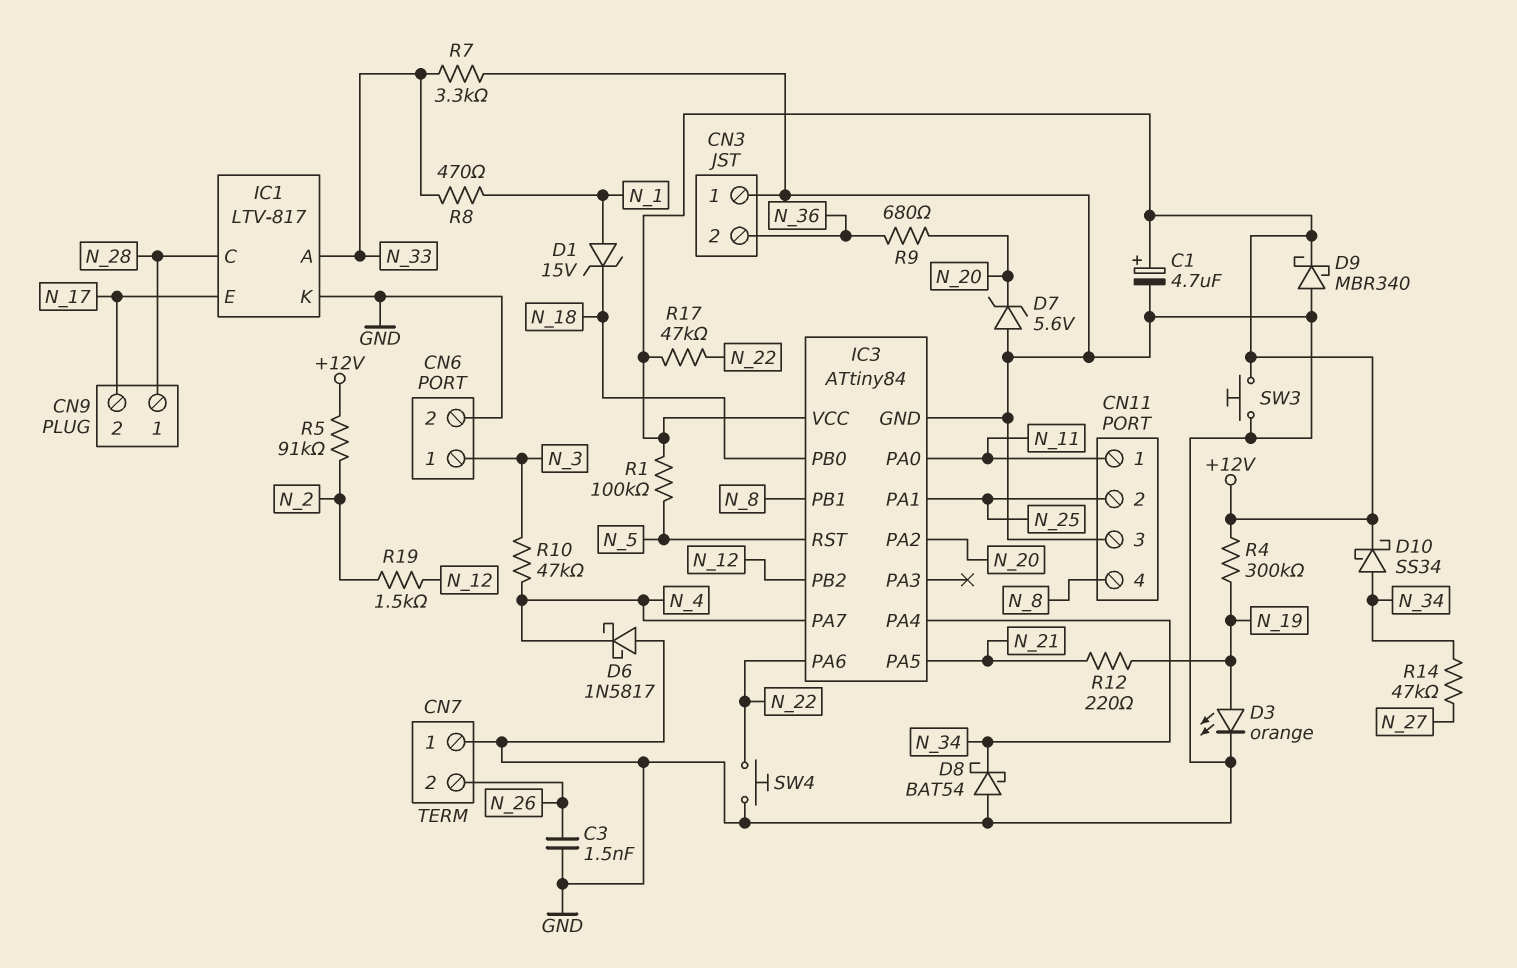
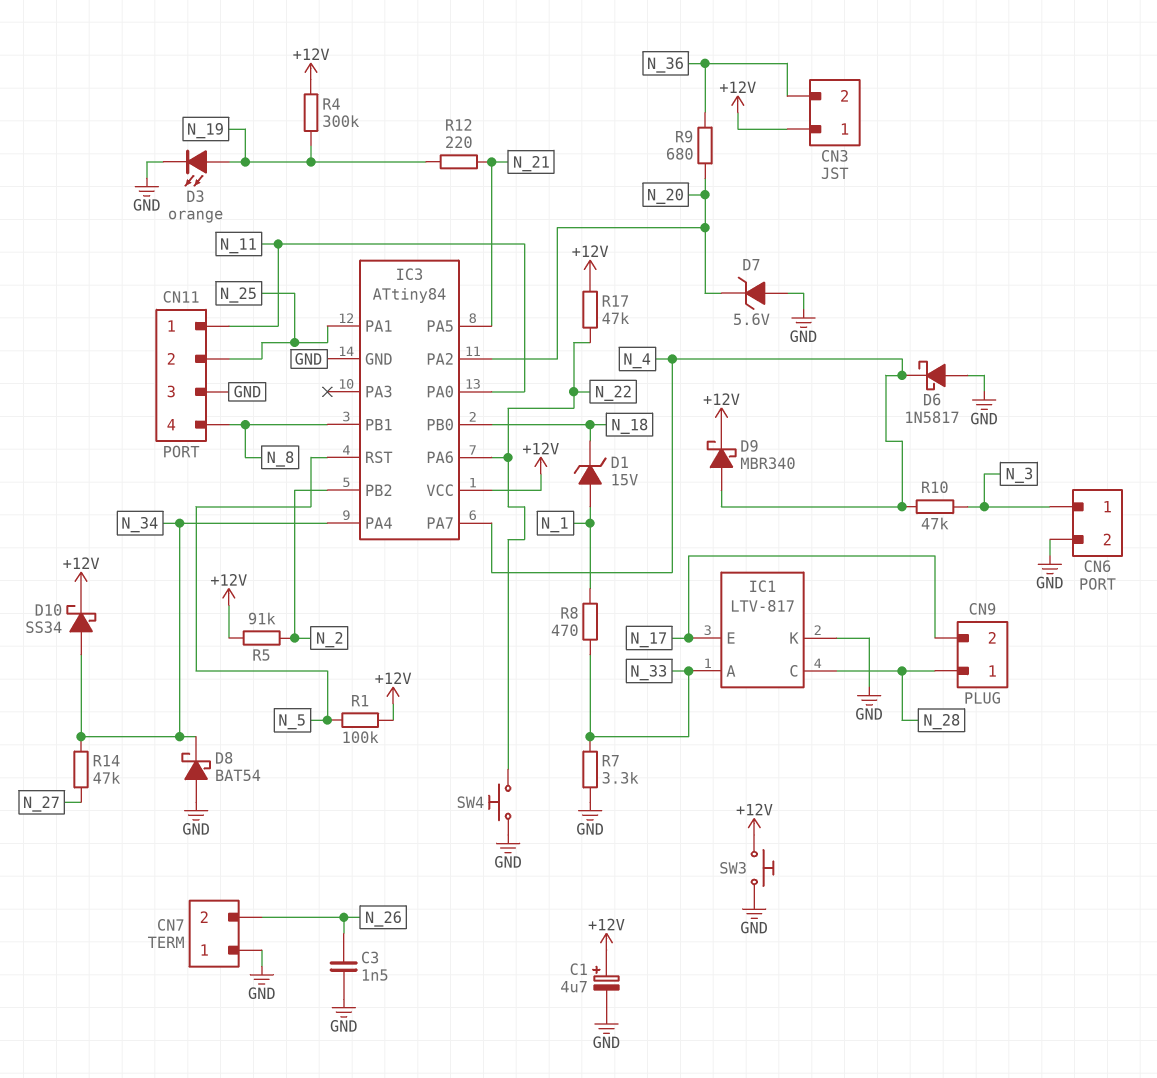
CN3 pin 1: GND -> +12V
D9: schottky MBR340 (A GND, K +12V) -> schottky MBR340 (A N_4, K +12V)
IC3 pin PB2: N_12 -> N_2
R19: 1.5k (N_2, N_12) -> none

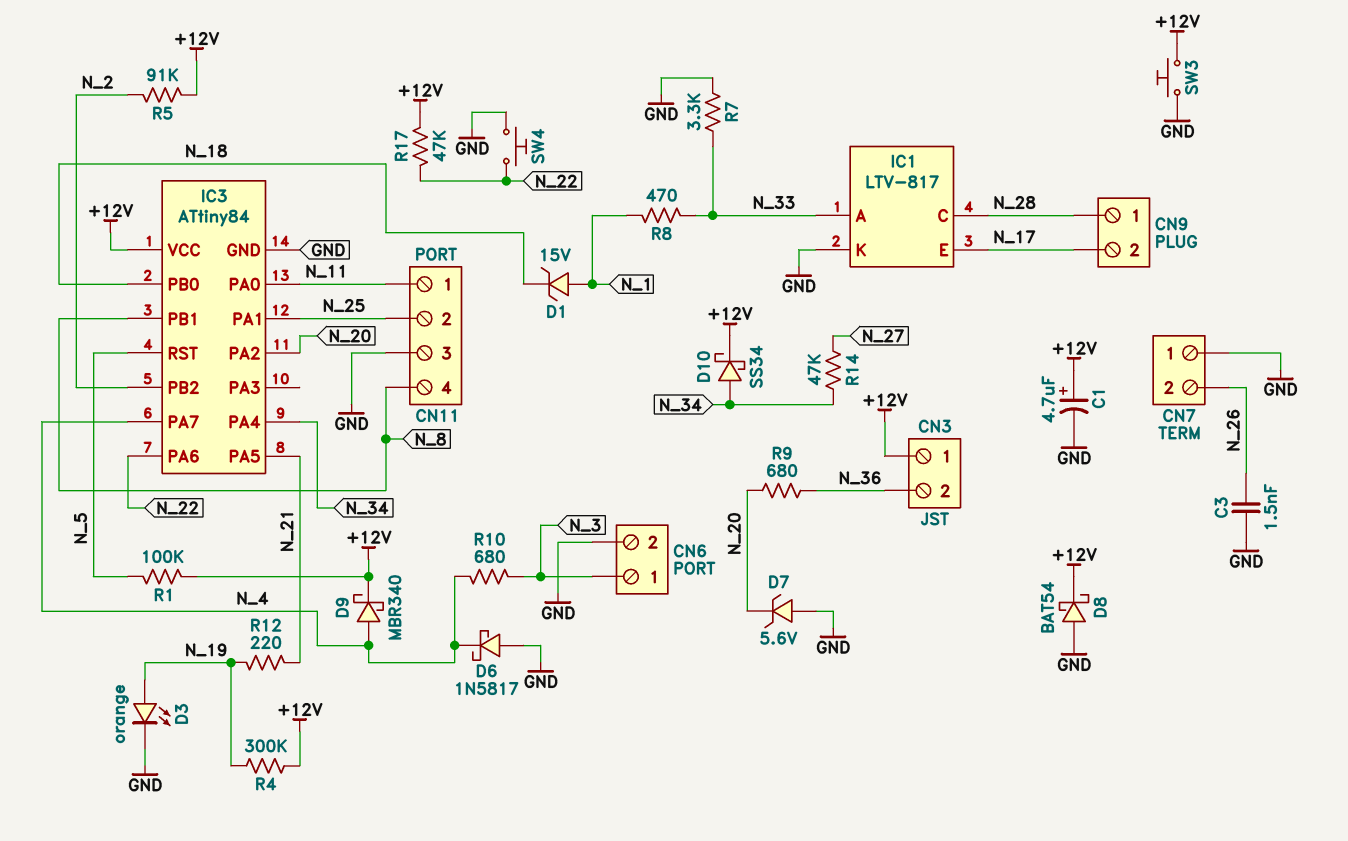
D8: schottky BAT54 (A GND, K N_34) -> schottky BAT54 (A GND, K +12V)
R10: 47k (N_3, N_4) -> 680 (N_3, N_4)

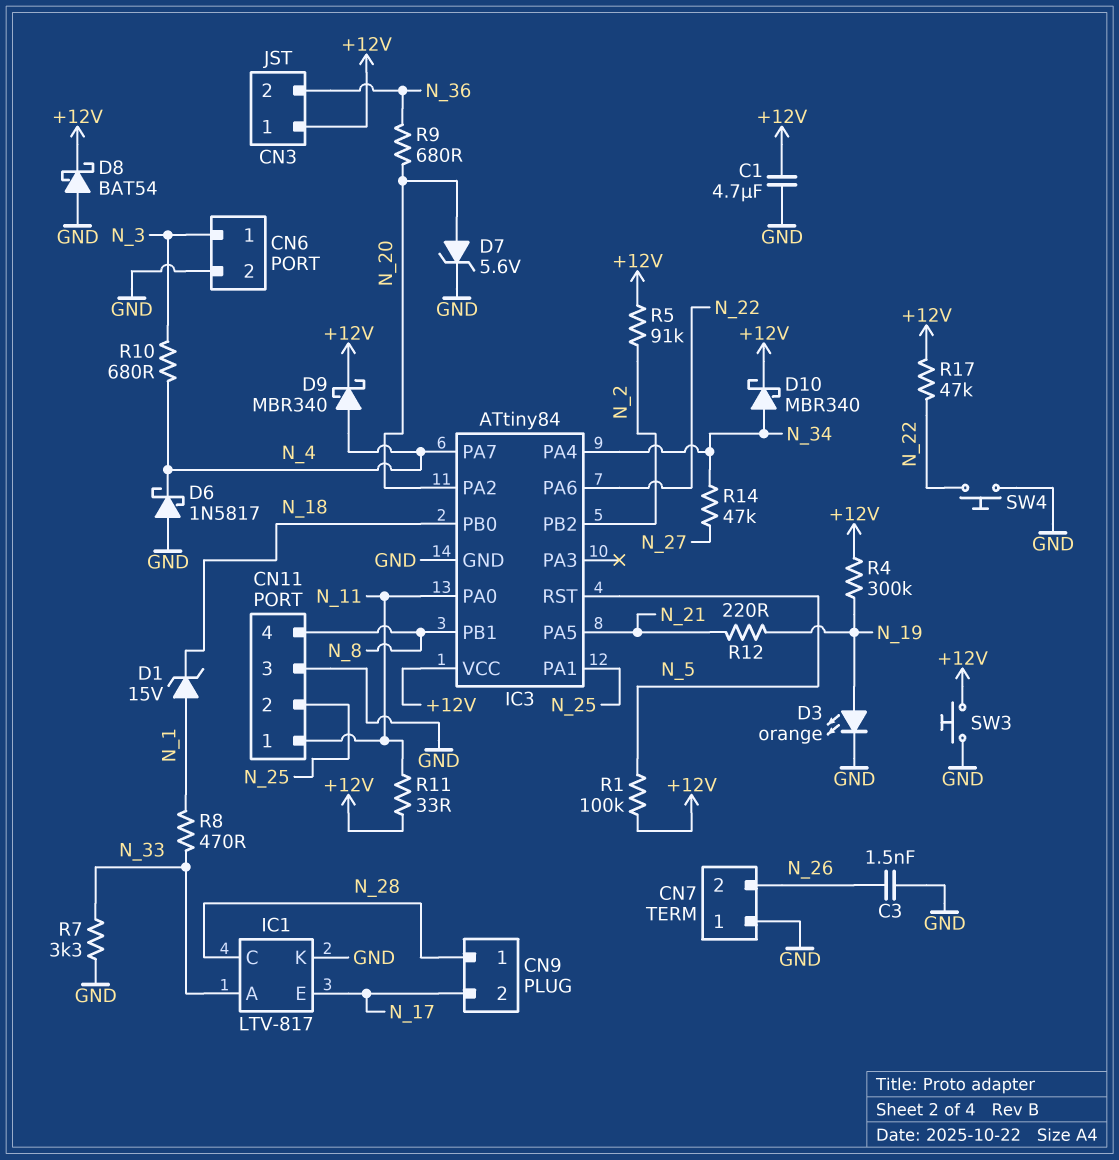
C1: 4.7uF (plus +12V, minus GND) -> 4.7uF (+12V, GND)
D7: zener 5.6V (A GND, K N_20) -> zener 5.6V (A N_20, K GND)
D10: schottky SS34 (A N_34, K +12V) -> schottky MBR340 (A N_34, K +12V)
R11: none -> 33 (+12V, N_11)

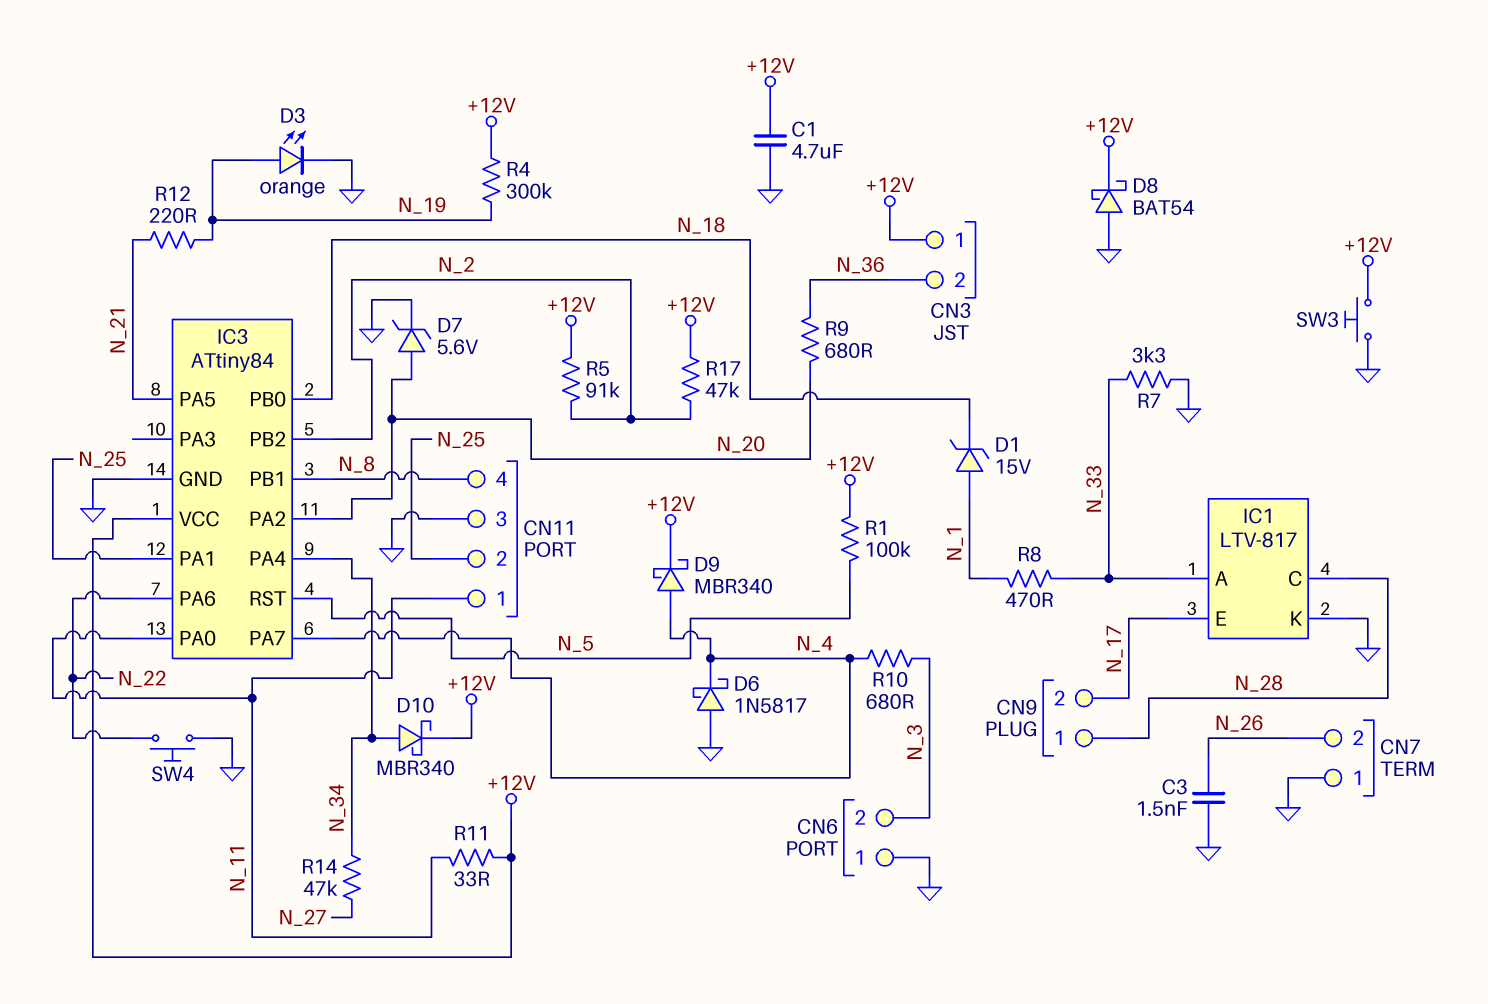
CN6 pin 1: N_3 -> GND
CN6 pin 2: GND -> N_3
R17: 47k (+12V, N_22) -> 47k (+12V, N_2)

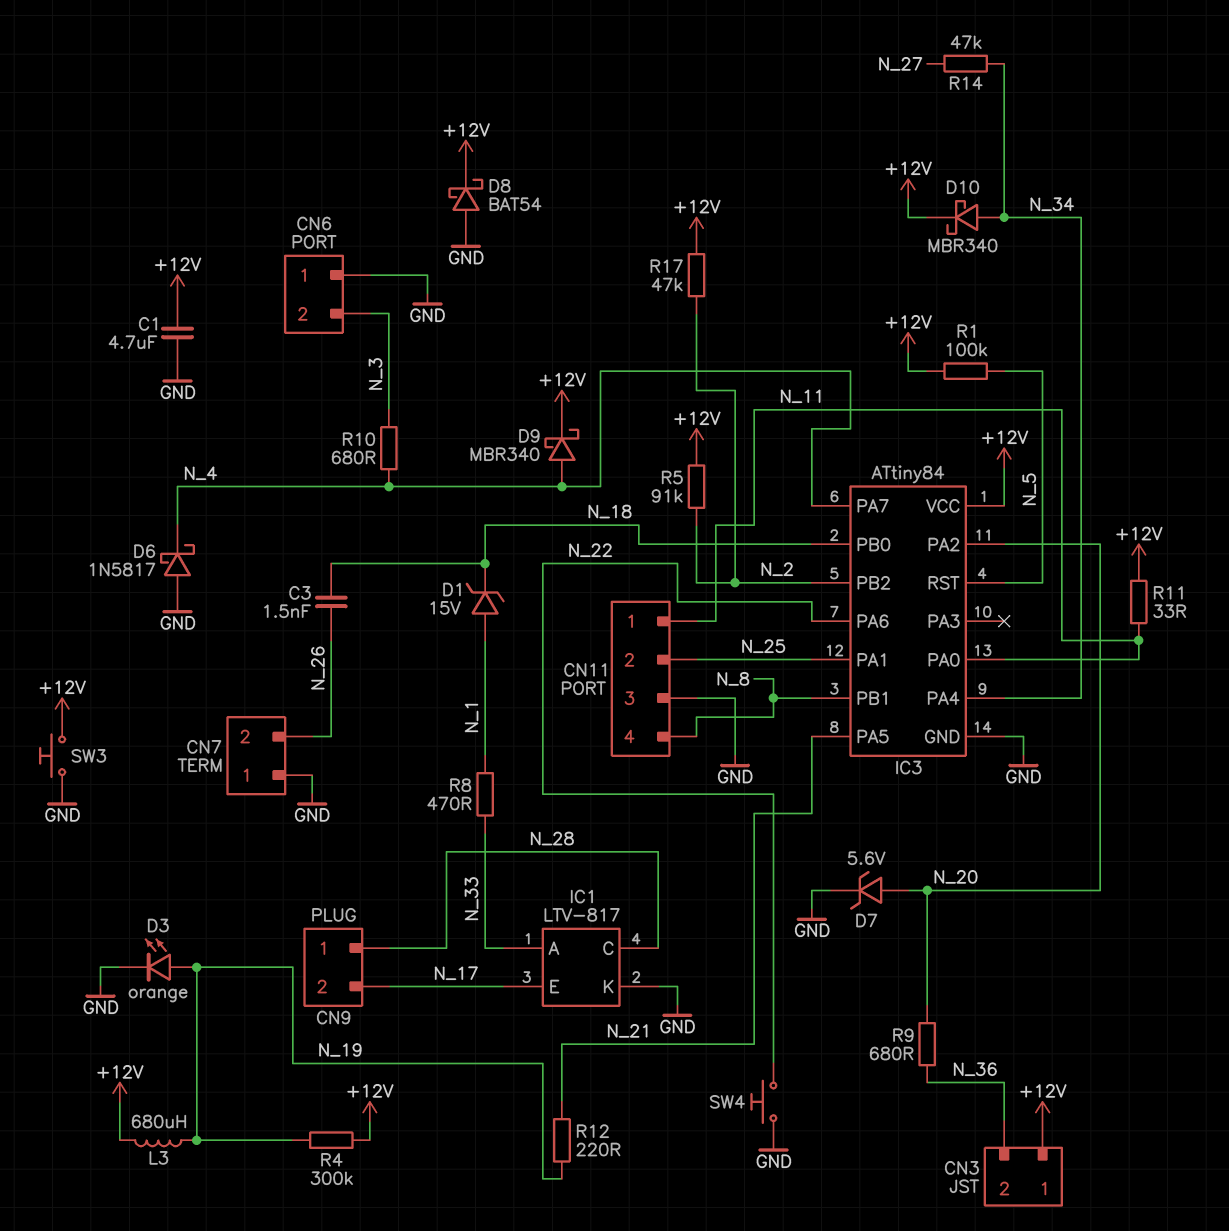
C3: 1.5nF (GND, N_26) -> 1.5nF (N_18, N_26)
L3: none -> 680uH (+12V, N_19)
R7: 3.3k (GND, N_33) -> none

